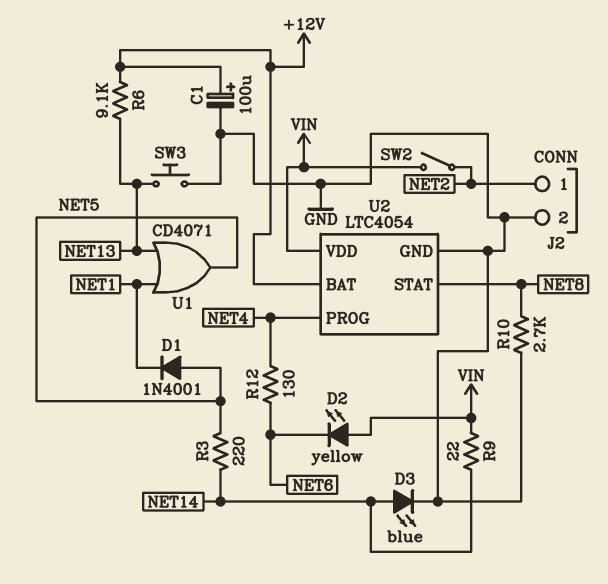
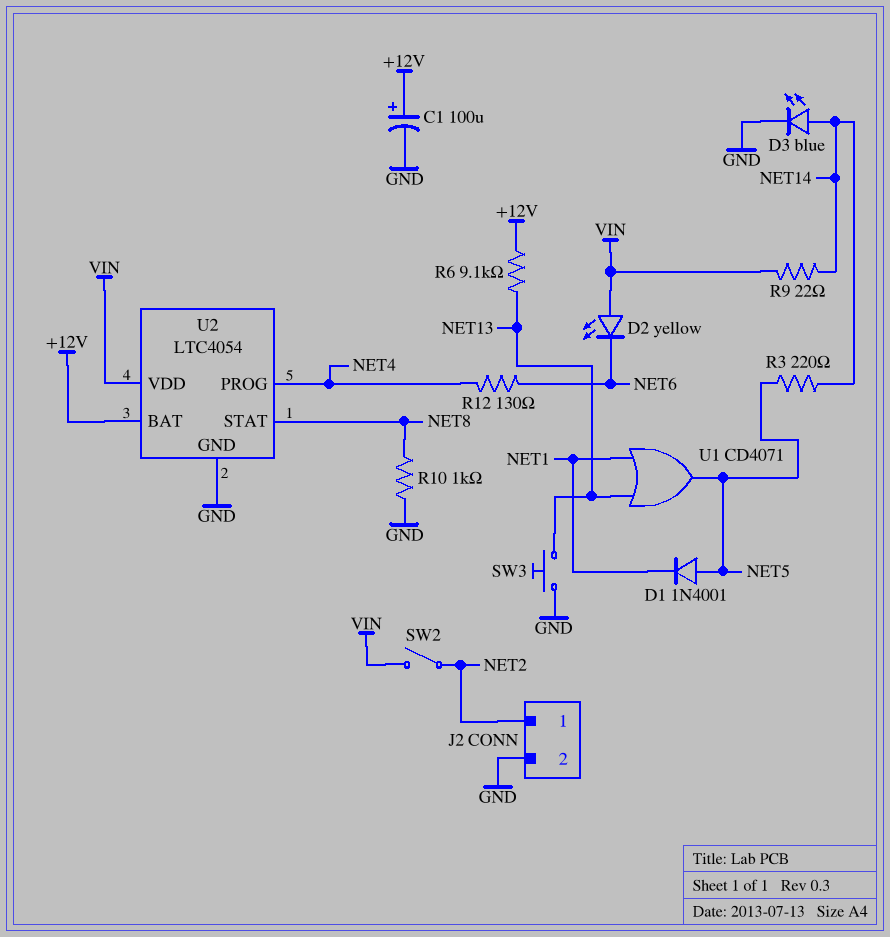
R10: 2.7k (GND, NET8) -> 1k (GND, NET8)

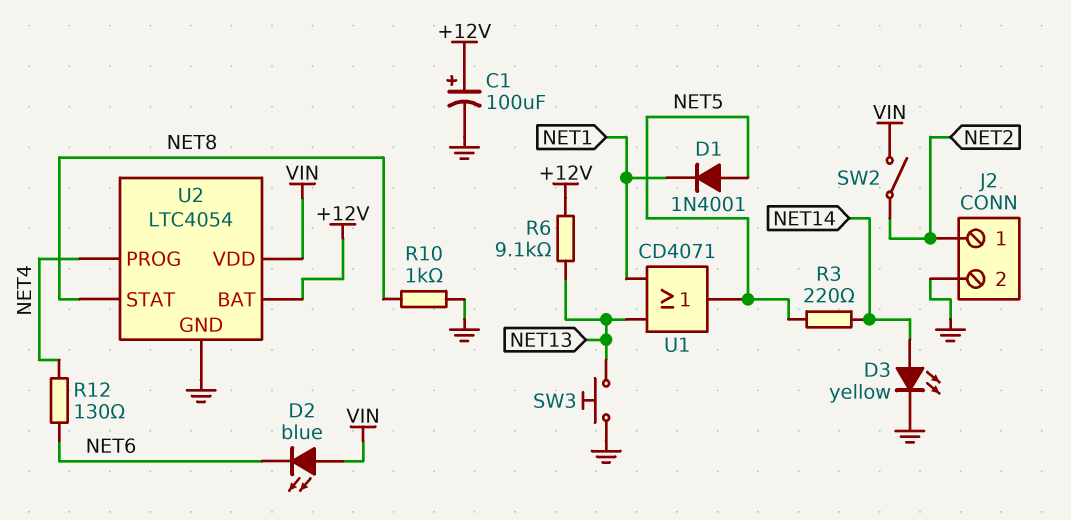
D2: LED yellow (A VIN, K NET6) -> LED blue (A VIN, K NET6)
D3: LED blue (A NET14, K GND) -> LED yellow (A NET14, K GND)
R9: 22 (NET14, VIN) -> none

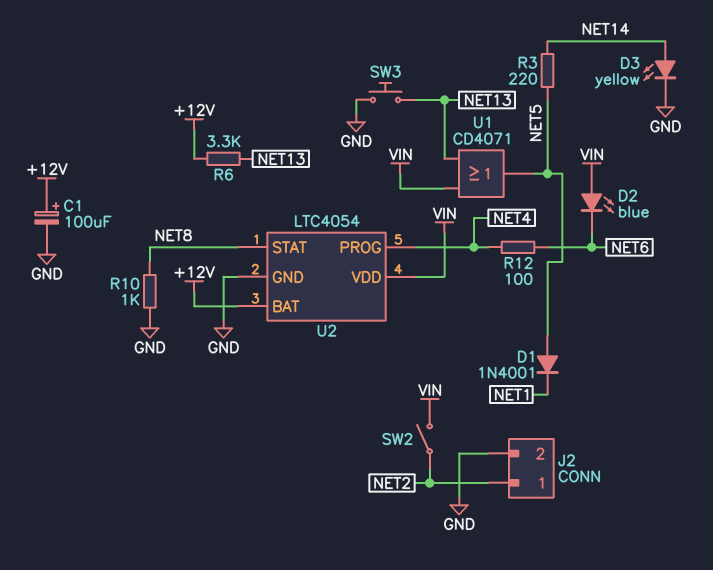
R6: 9.1k (+12V, NET13) -> 3.3k (+12V, NET13)
R12: 130 (NET4, NET6) -> 100 (NET4, NET6)
U1: OR CD4071 (in NET1, in NET13, out NET5) -> OR CD4071 (in NET13, in VIN, out NET5)

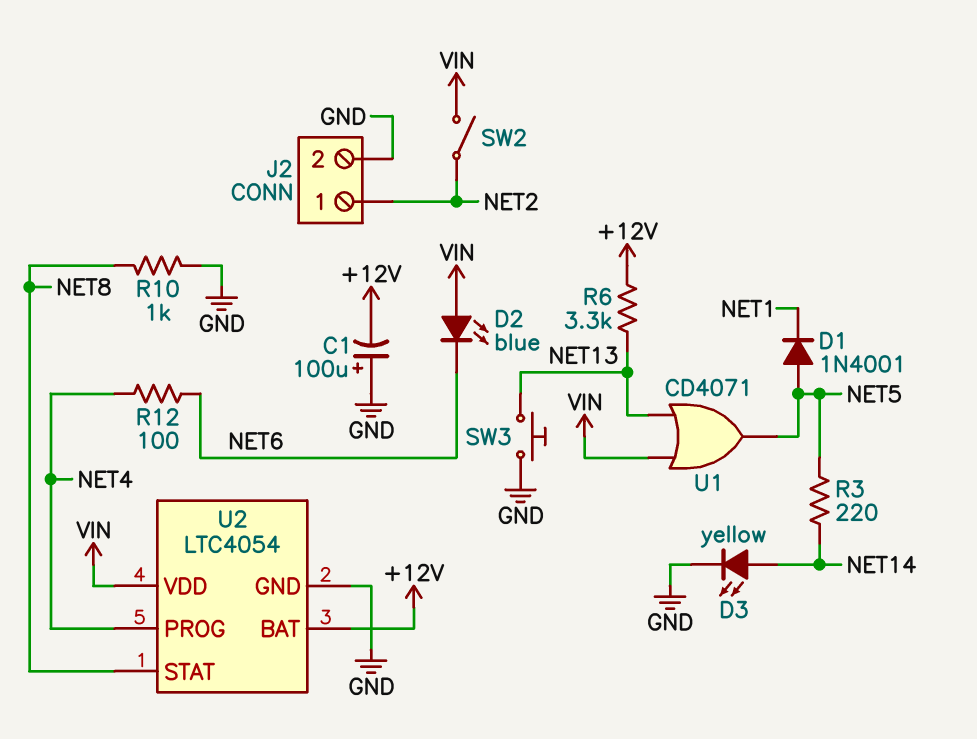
C1: 100uF (plus +12V, minus GND) -> 100uF (plus GND, minus +12V)

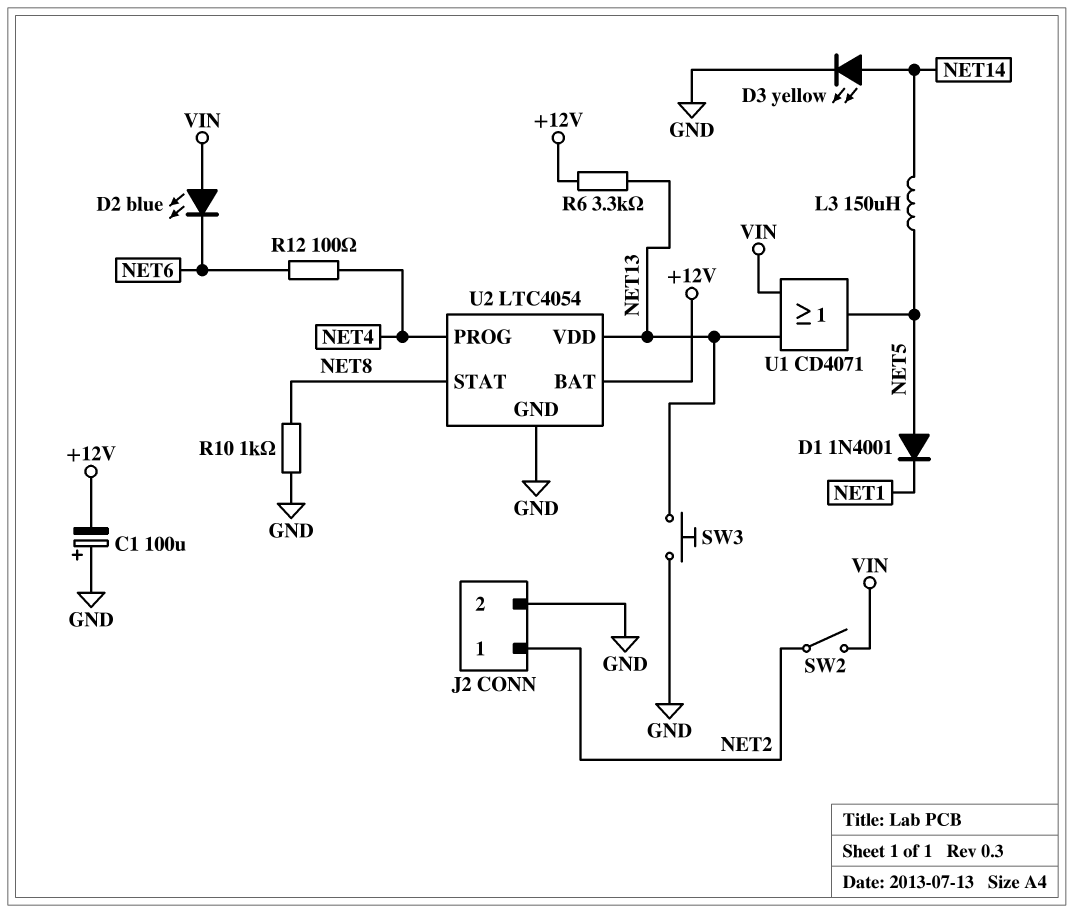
L3: none -> 150uH (NET5, NET14)
R3: 220 (NET5, NET14) -> none
U2 pin VDD: VIN -> NET13

